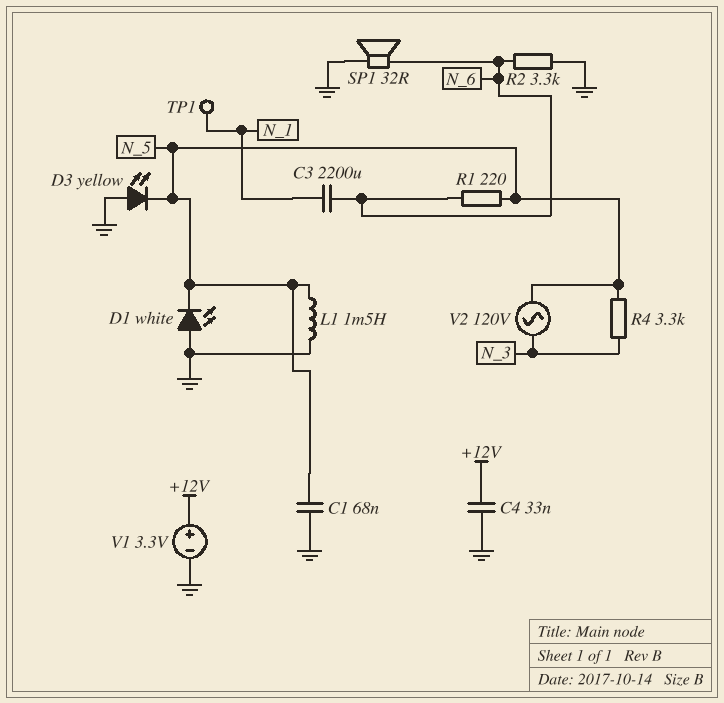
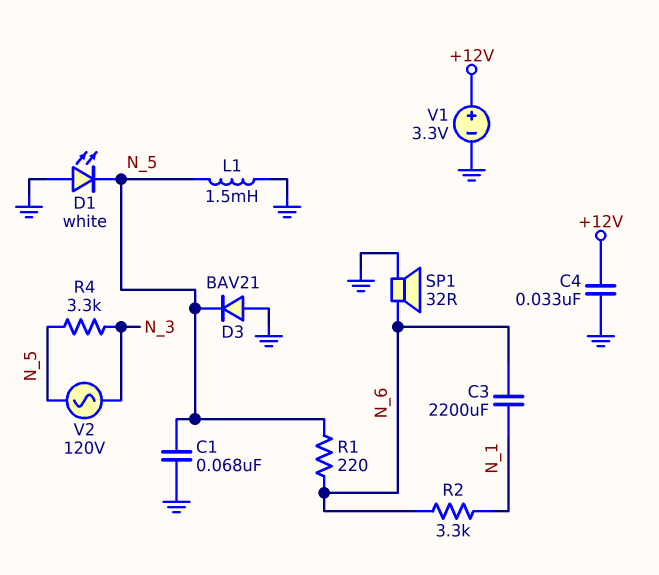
D3: LED yellow (A GND, K N_5) -> diode BAV21 (A GND, K N_5)
R2: 3.3k (GND, N_6) -> 3.3k (N_1, N_6)
TP1: test point (N_1) -> none

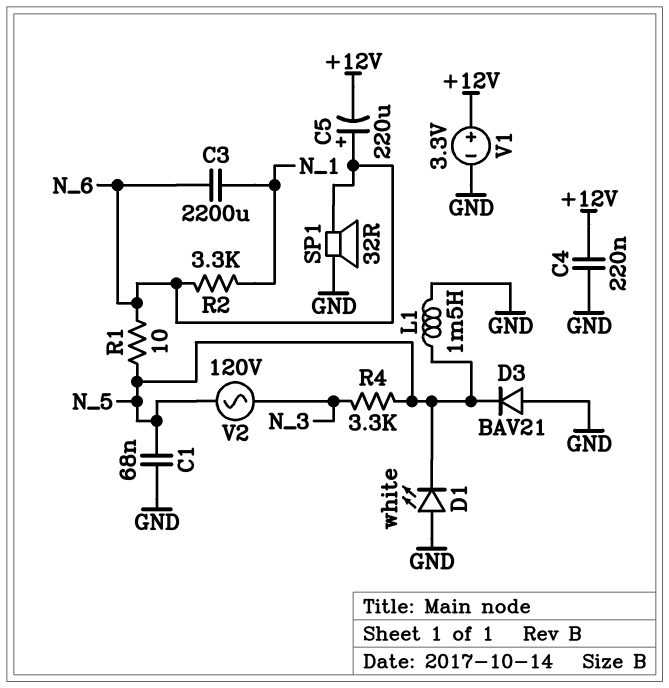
C4: 33nF (+12V, GND) -> 220nF (+12V, GND)
C5: none -> 220uF (plus N_6, minus +12V)
R1: 220 (N_5, N_6) -> 10 (N_5, N_6)

